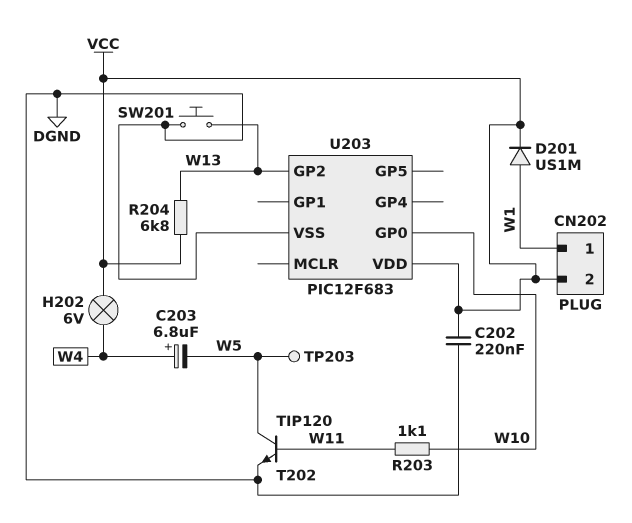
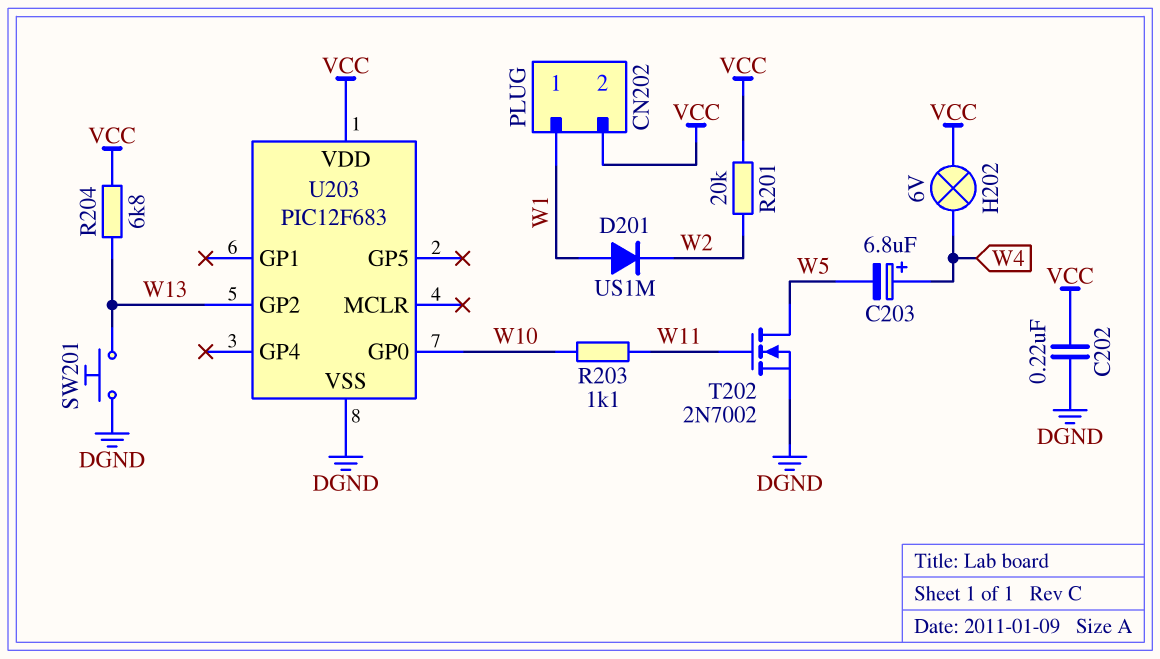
D201: diode US1M (A W1, K VCC) -> diode US1M (A W1, K W2)
R201: none -> 20k (VCC, W2)
T202: NPN TIP120 (B W11, C W5, E DGND) -> NMOS 2N7002 (G W11, D W5, S DGND)
TP203: test point (W5) -> none

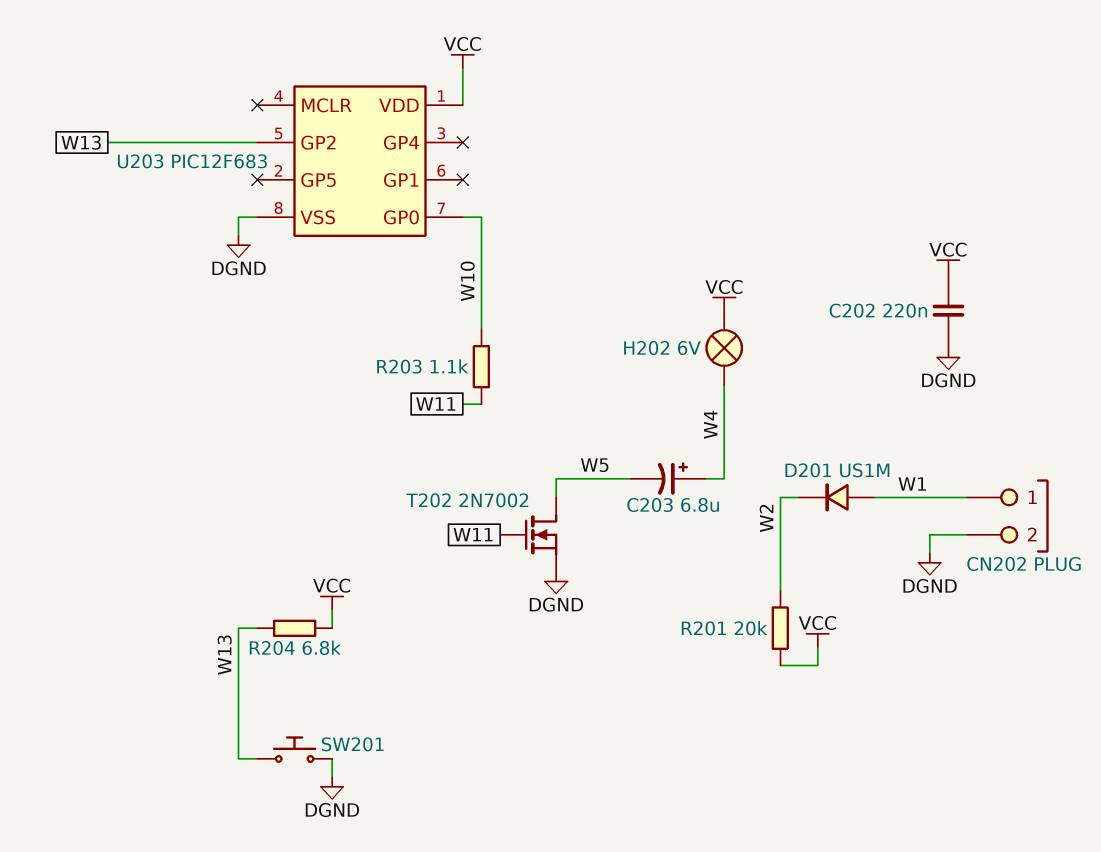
CN202 pin 2: VCC -> DGND

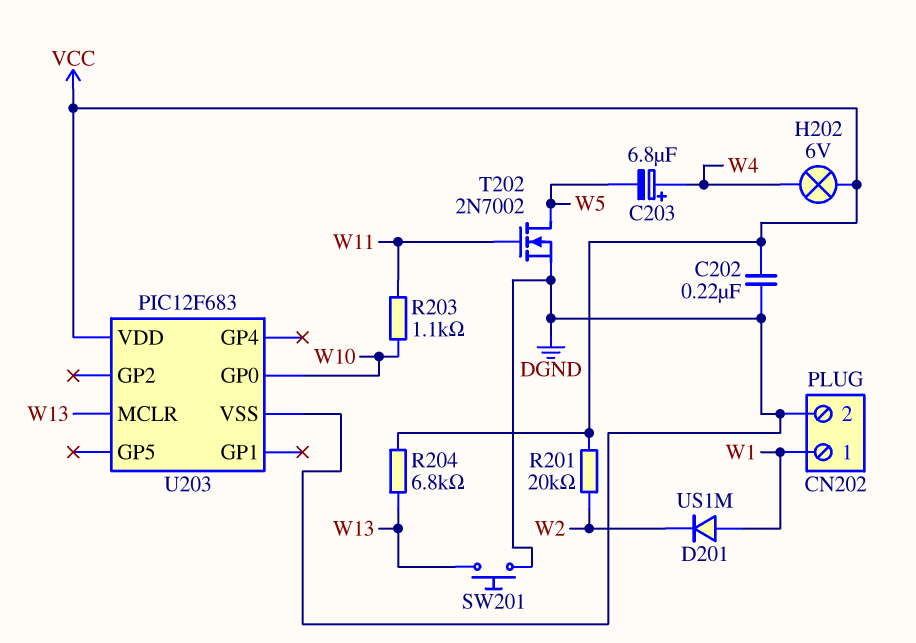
U203 pin GP2: W13 -> none
U203 pin MCLR: none -> W13

